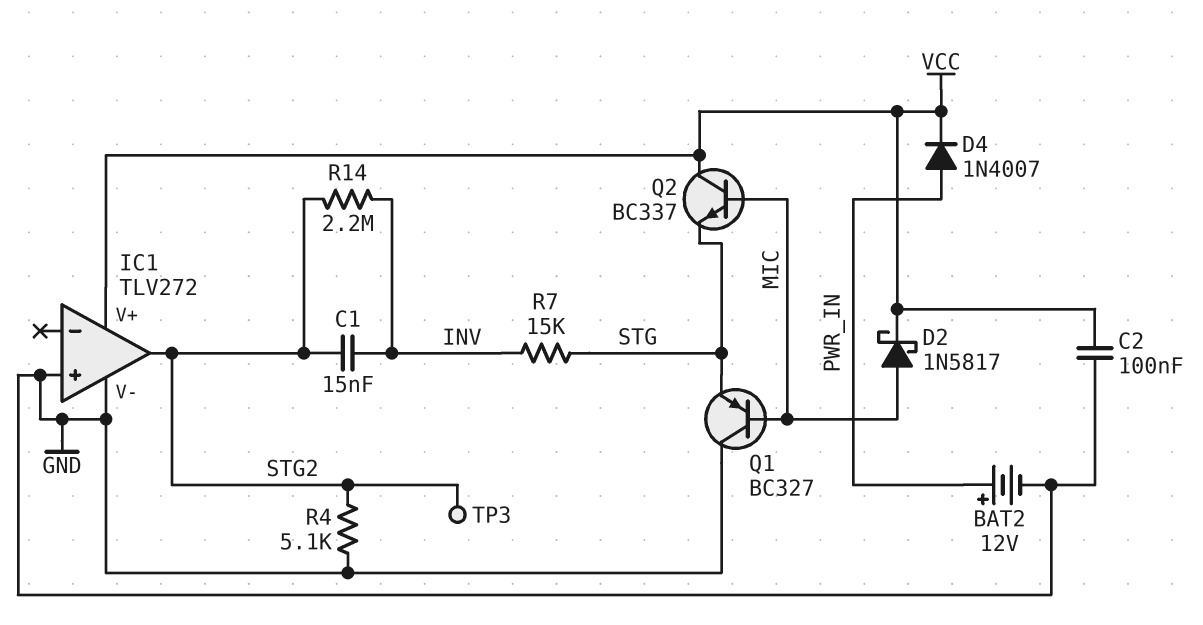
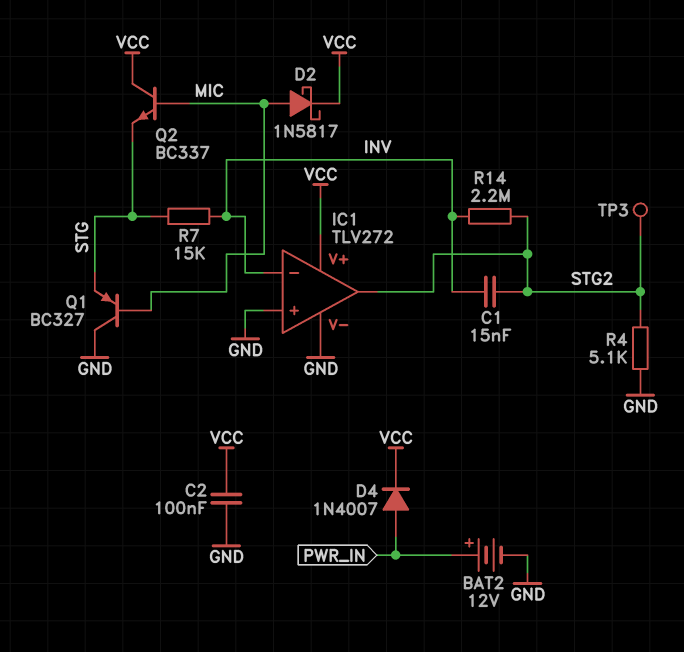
IC1 pin in-: none -> INV

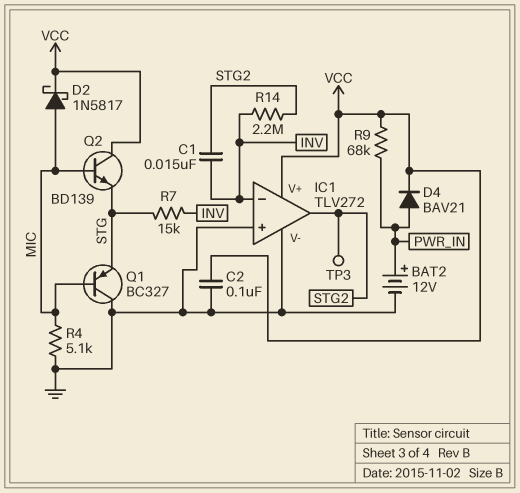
D4: diode 1N4007 (A PWR_IN, K VCC) -> diode BAV21 (A PWR_IN, K VCC)
Q2: NPN BC337 (B MIC, C VCC, E STG) -> NPN BD139 (B MIC, C VCC, E STG)
R4: 5.1k (GND, STG2) -> 5.1k (GND, MIC)
R9: none -> 68k (PWR_IN, VCC)

